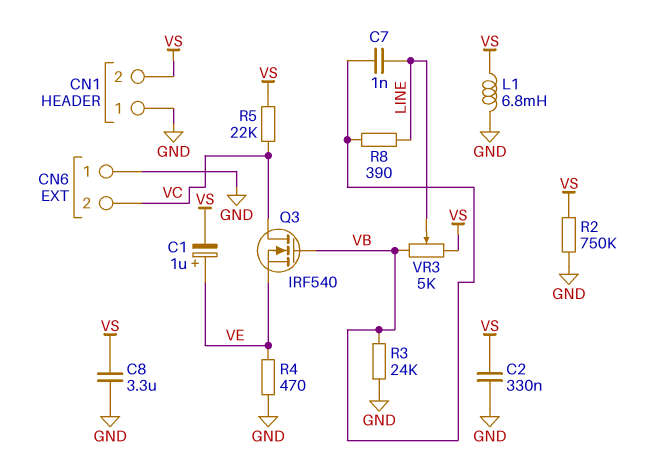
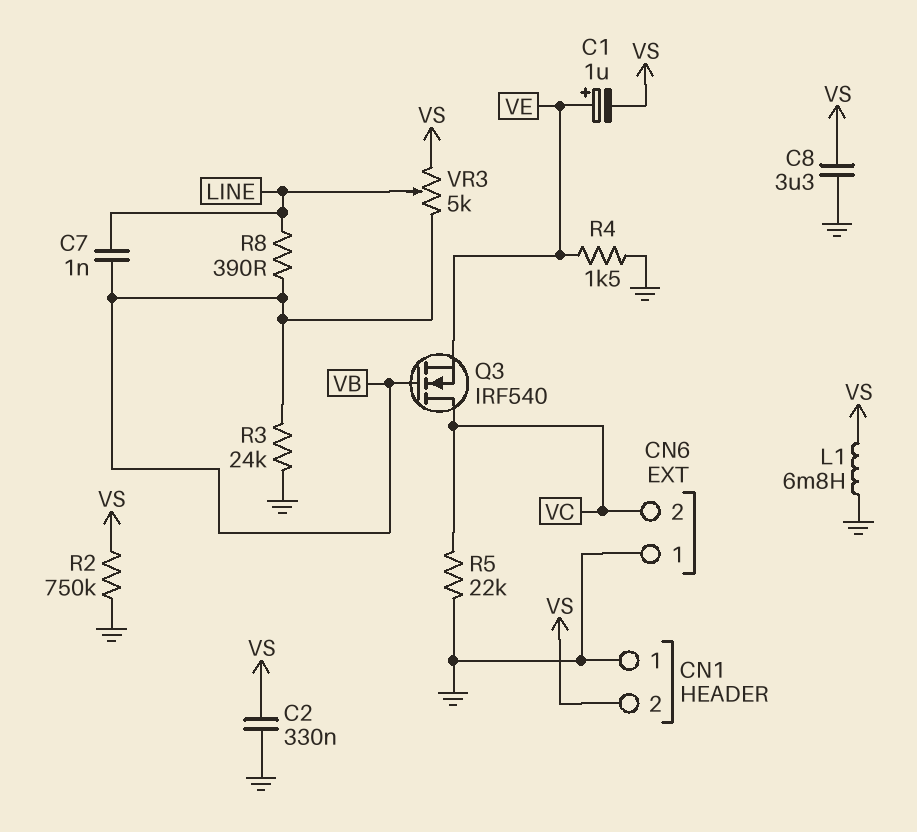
R4: 470 (GND, VE) -> 1.5k (GND, VE)
R5: 22k (VC, VS) -> 22k (GND, VC)

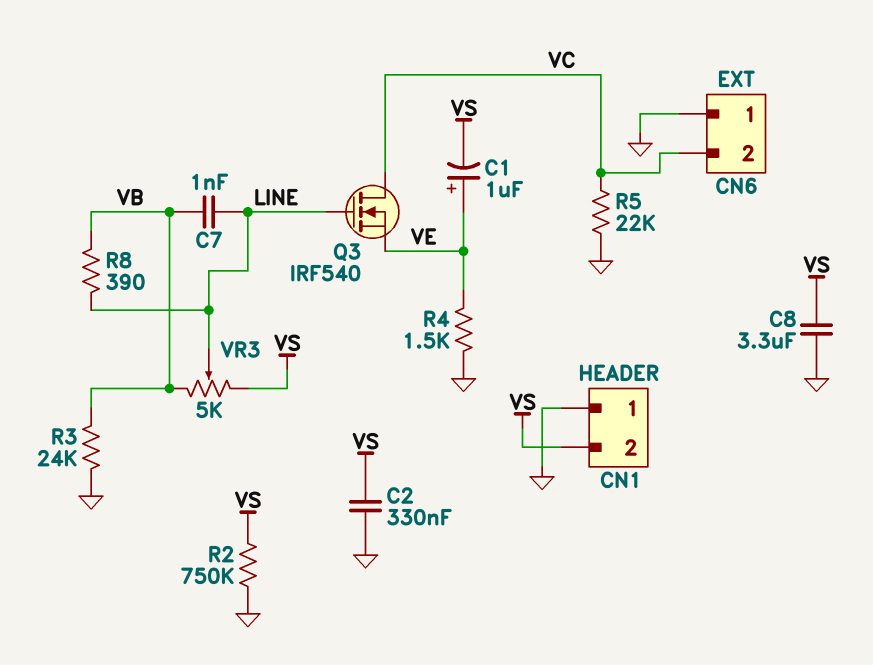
L1: 6.8mH (GND, VS) -> none
Q3: NMOS IRF540 (G VB, D VC, S VE) -> NMOS IRF540 (G LINE, D VC, S VE)

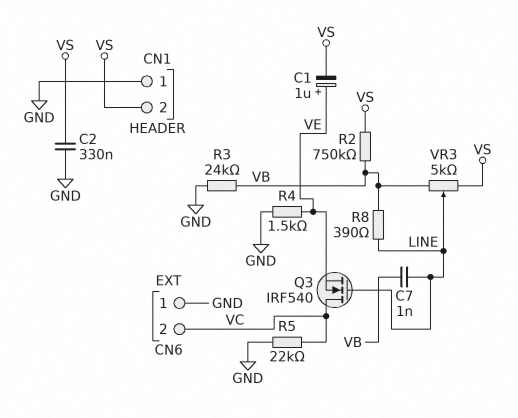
C8: 3.3uF (GND, VS) -> none
R2: 750k (GND, VS) -> 750k (VB, VS)

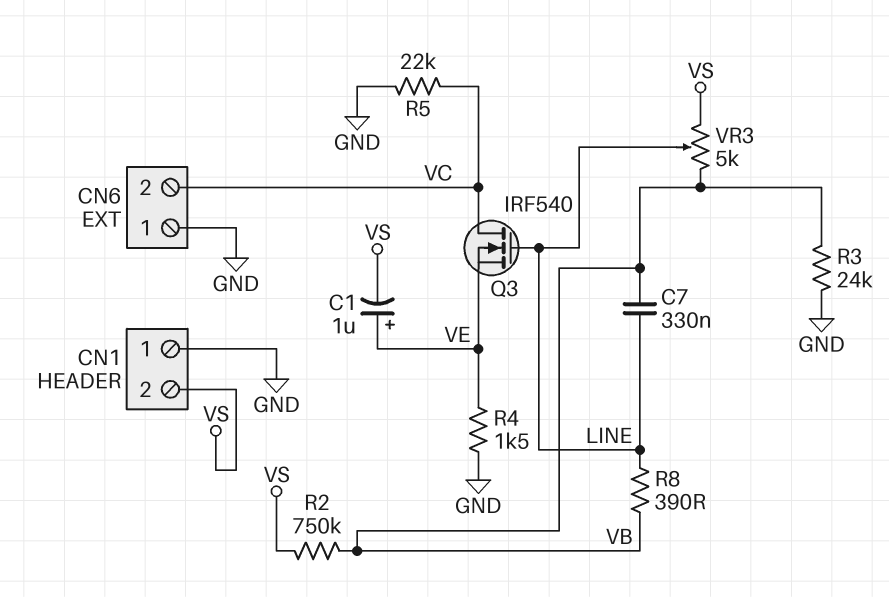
C2: 330nF (GND, VS) -> none
C7: 1nF (LINE, VB) -> 330nF (LINE, VB)

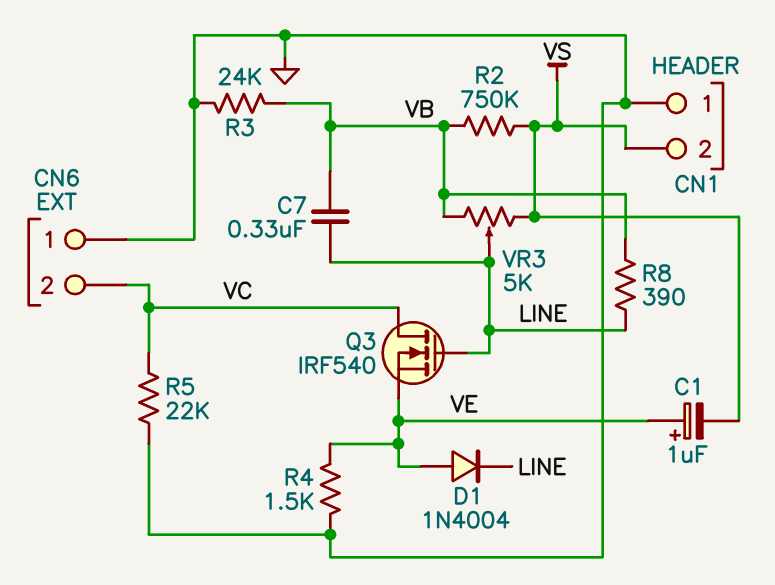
D1: none -> diode 1N4004 (A VE, K LINE)

